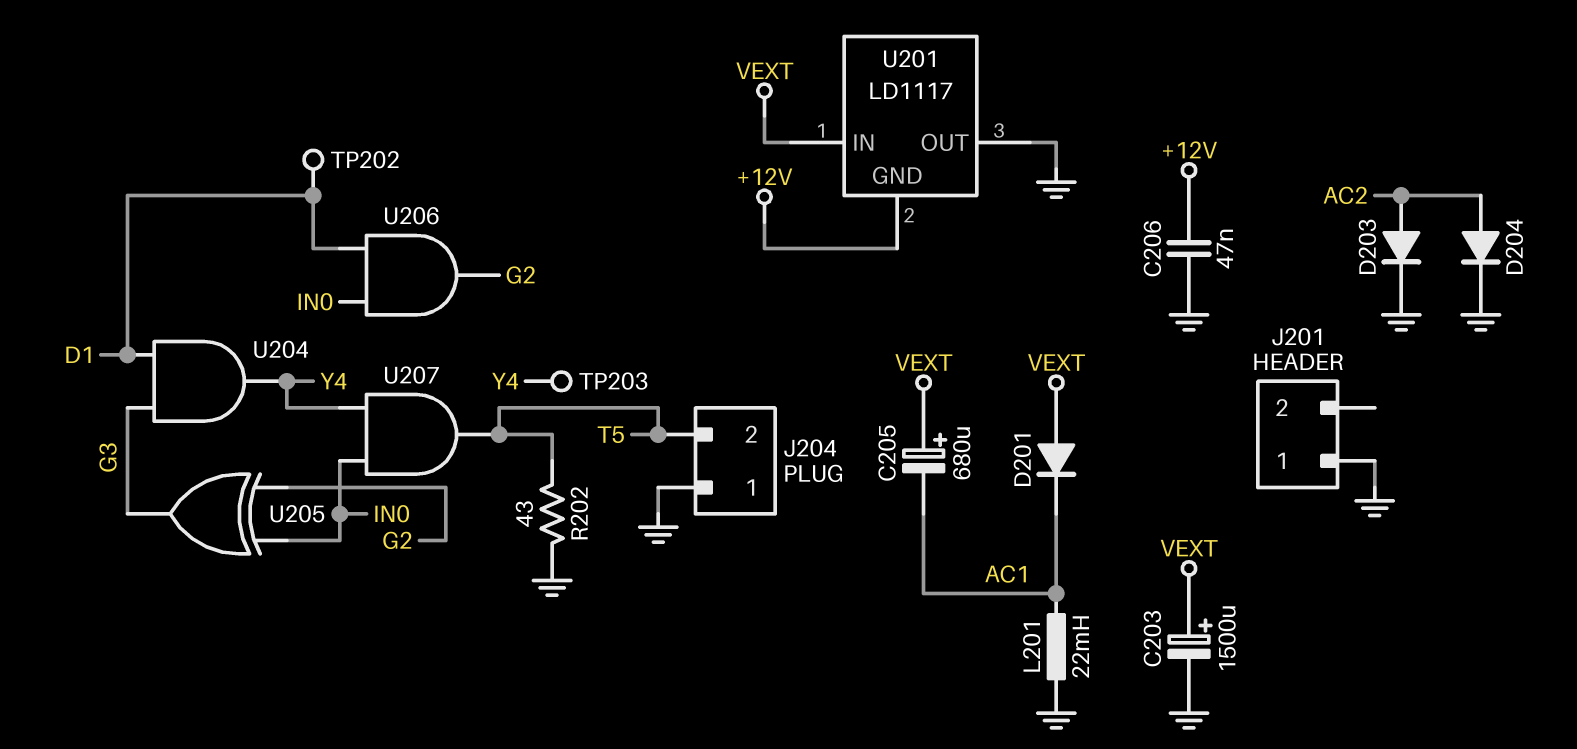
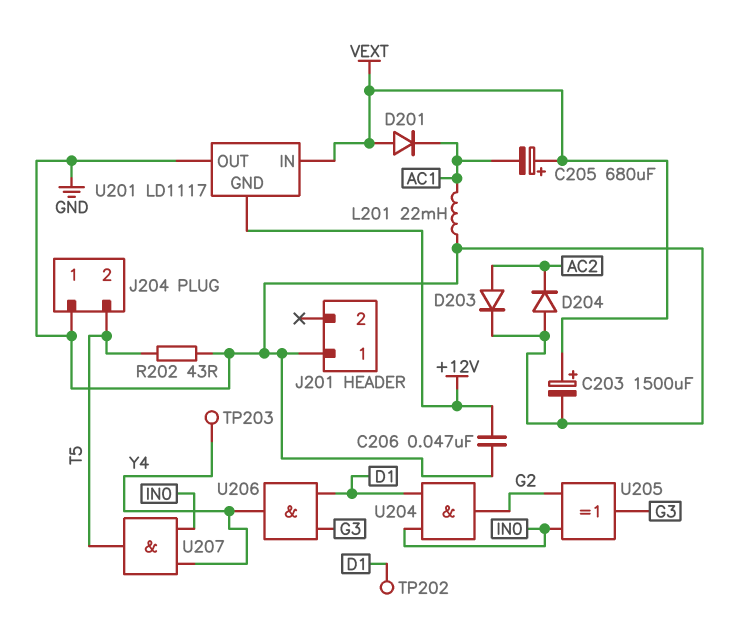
D204: diode (A AC2, K GND) -> diode (A GND, K AC2)
U204: AND (in D1, in G3, out Y4) -> AND (in D1, in IN0, out G2)
U206: AND (in D1, in IN0, out G2) -> AND (in D1, in G3, out Y4)

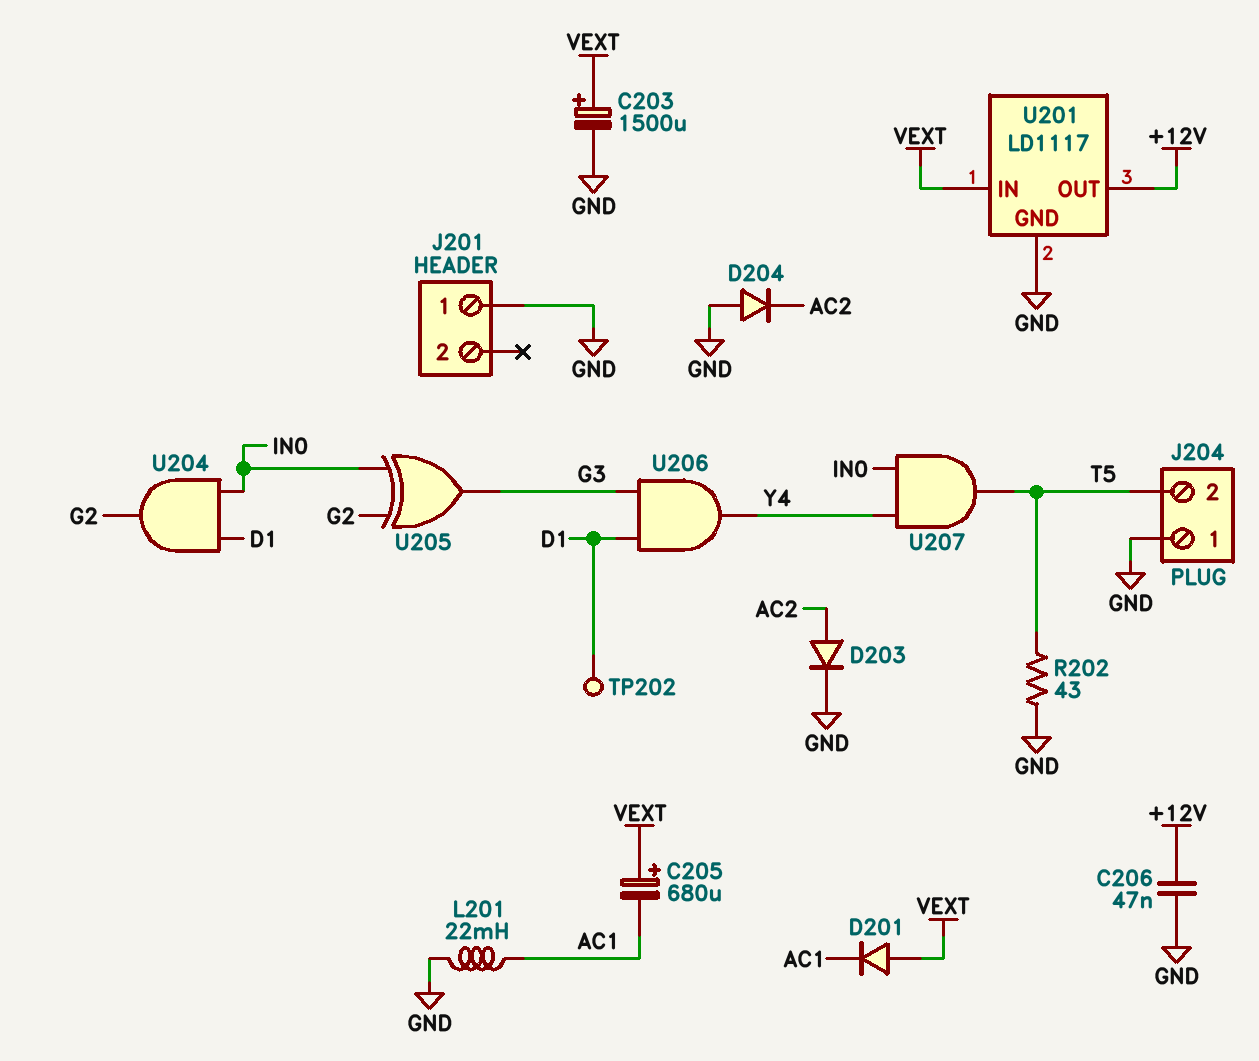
TP203: test point (Y4) -> none
U201 pin GND: +12V -> GND
U201 pin OUT: GND -> +12V

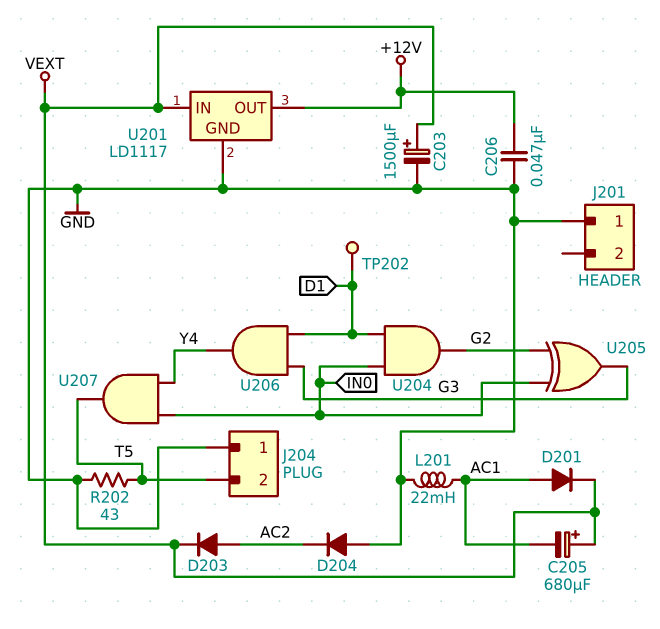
D201: diode (A VEXT, K AC1) -> diode (A AC1, K VEXT)
D203: diode (A AC2, K GND) -> diode (A AC2, K VEXT)

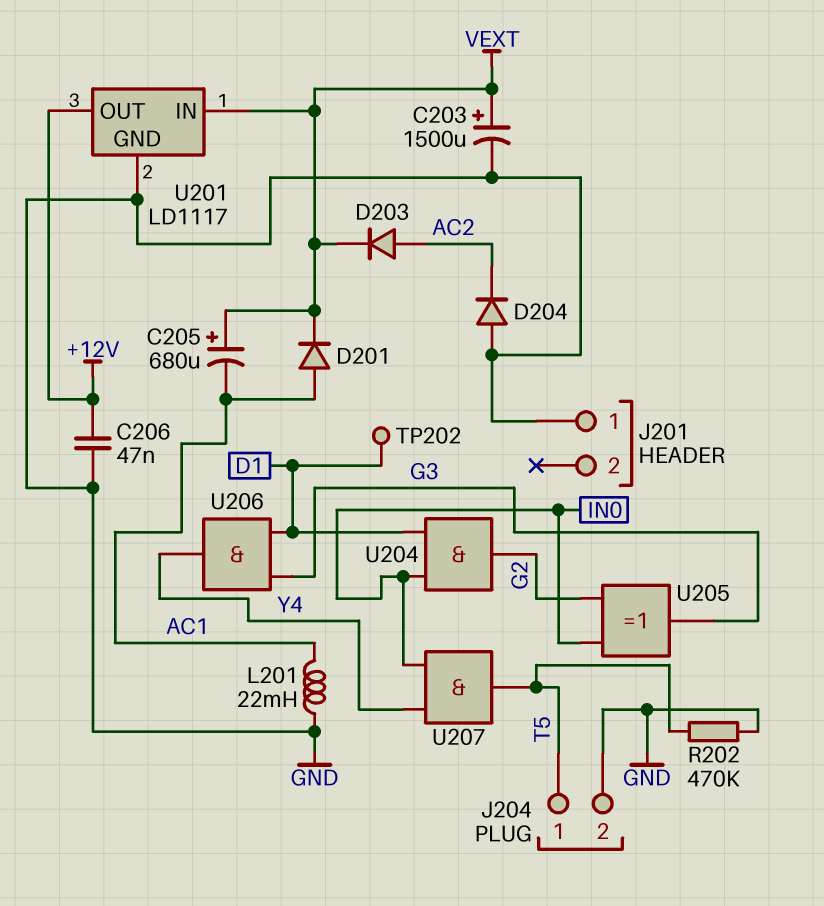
J204 pin 1: GND -> T5
J204 pin 2: T5 -> GND
R202: 43 (GND, T5) -> 470k (GND, T5)

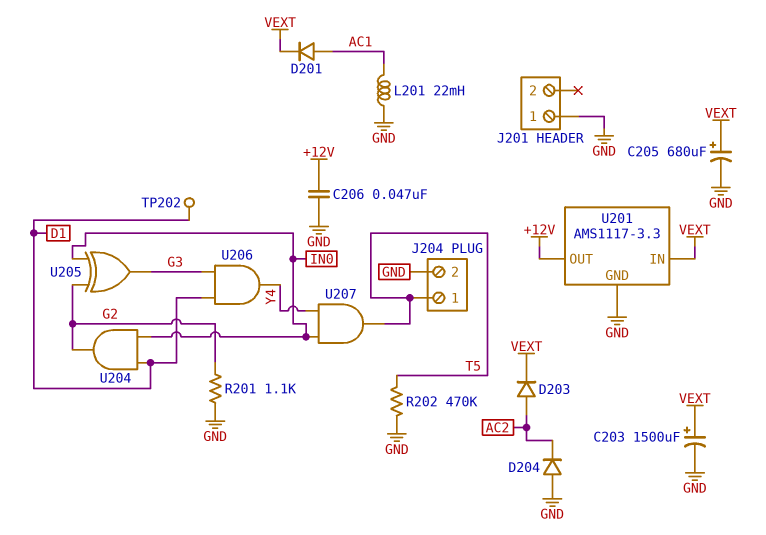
C205: 680uF (plus VEXT, minus AC1) -> 680uF (plus VEXT, minus GND)
R201: none -> 1.1k (G2, GND)
U201: LD1117 -> AMS1117-3.3

